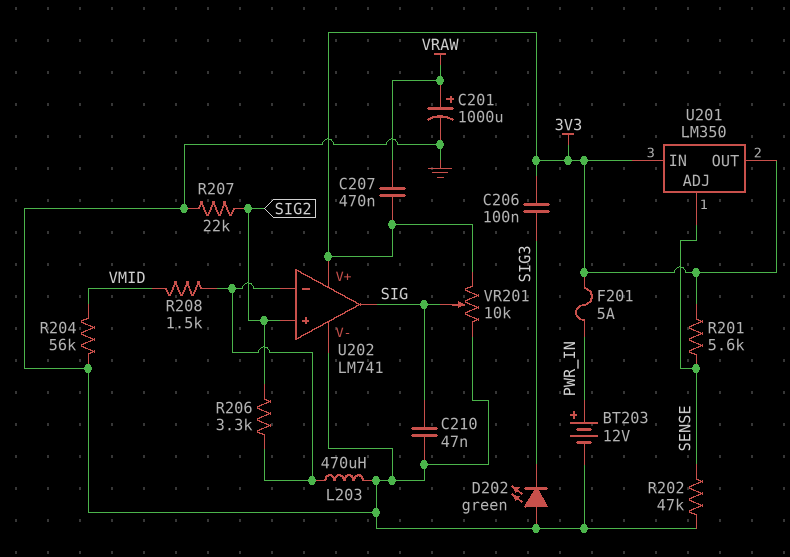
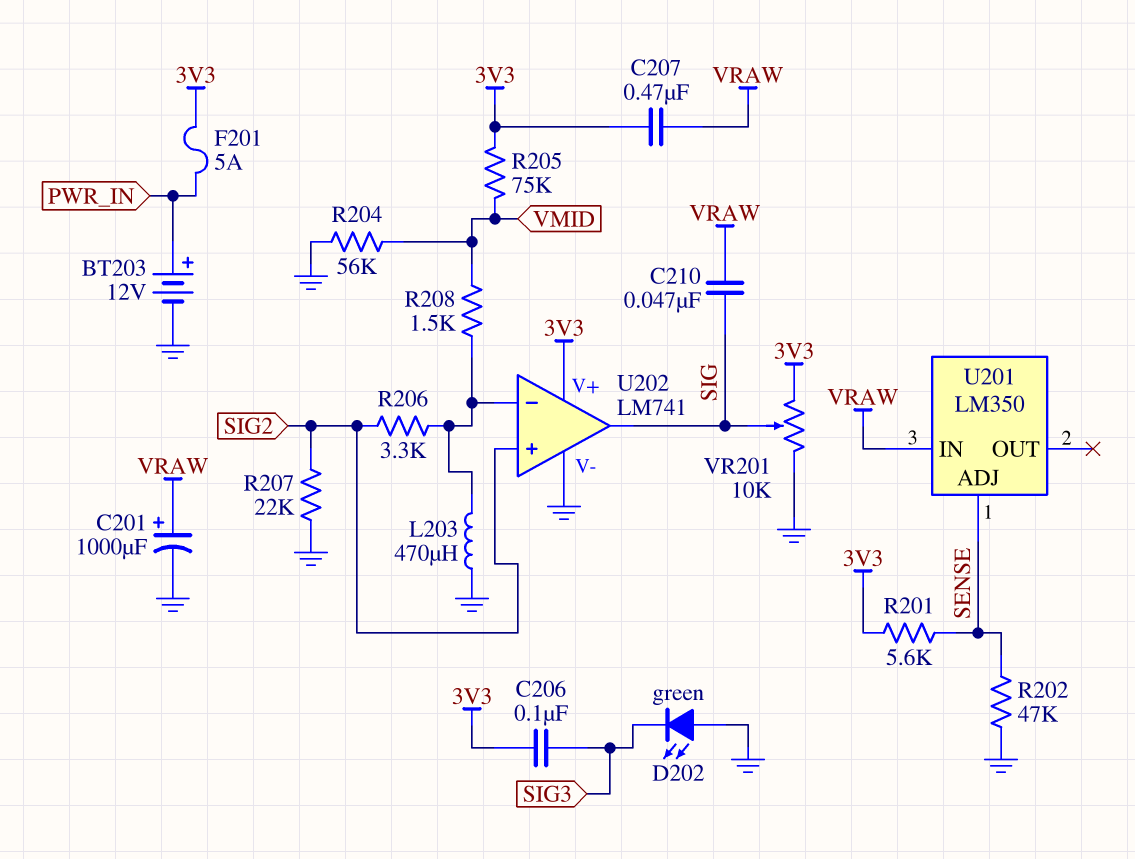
C210: 47nF (GND, SIG) -> 47nF (SIG, VRAW)
R205: none -> 75k (3V3, VMID)
U201 pin IN: 3V3 -> VRAW
U201 pin OUT: 3V3 -> none

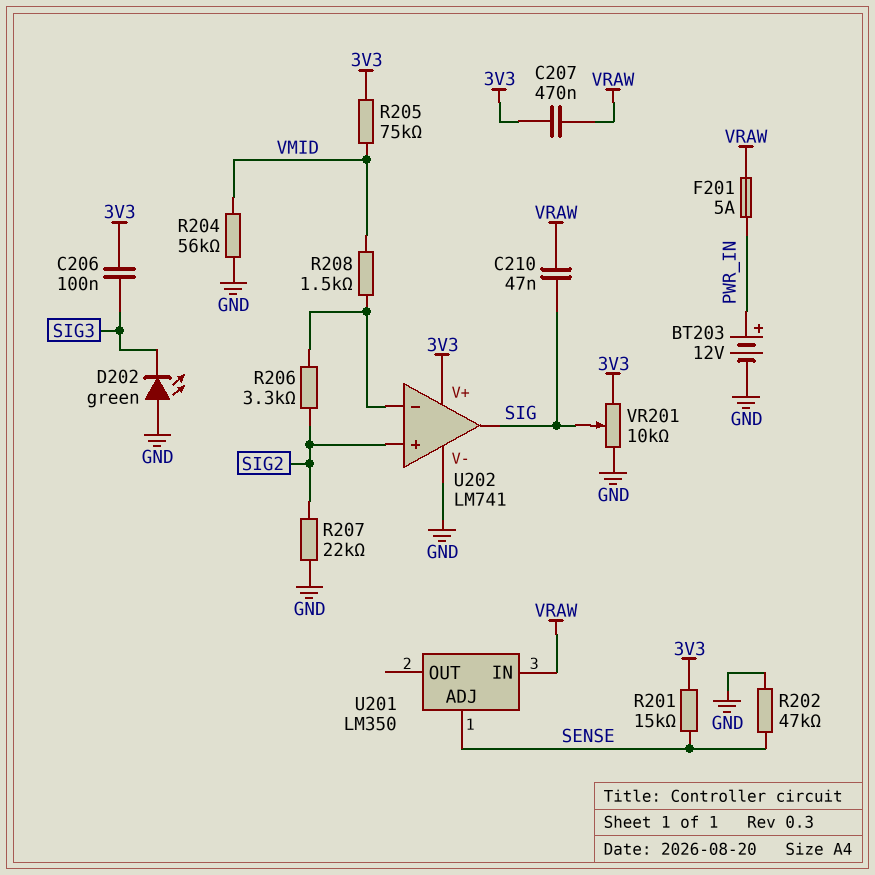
C201: 1000uF (plus VRAW, minus GND) -> none
F201: 5A (3V3, PWR_IN) -> 5A (PWR_IN, VRAW)
L203: 470uH (GND, U202/in-) -> none
R201: 5.6k (3V3, SENSE) -> 15k (3V3, SENSE)

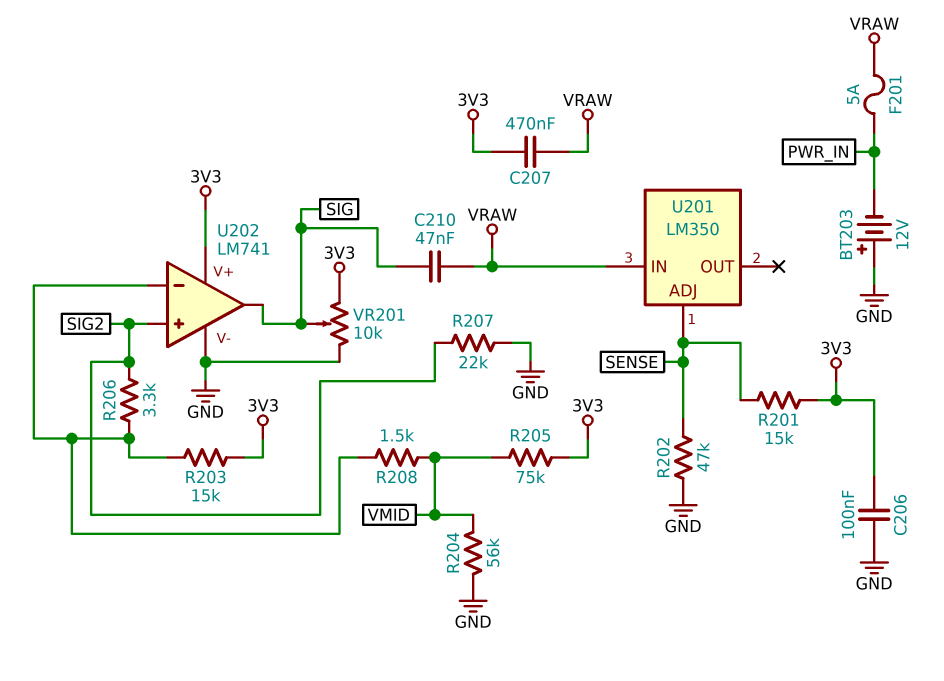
BT203: 12V (plus PWR_IN, minus GND) -> 12V (plus GND, minus PWR_IN)
C206: 100nF (3V3, SIG3) -> 100nF (3V3, GND)
D202: LED green (A GND, K SIG3) -> none
R203: none -> 15k (3V3, U202/in-)

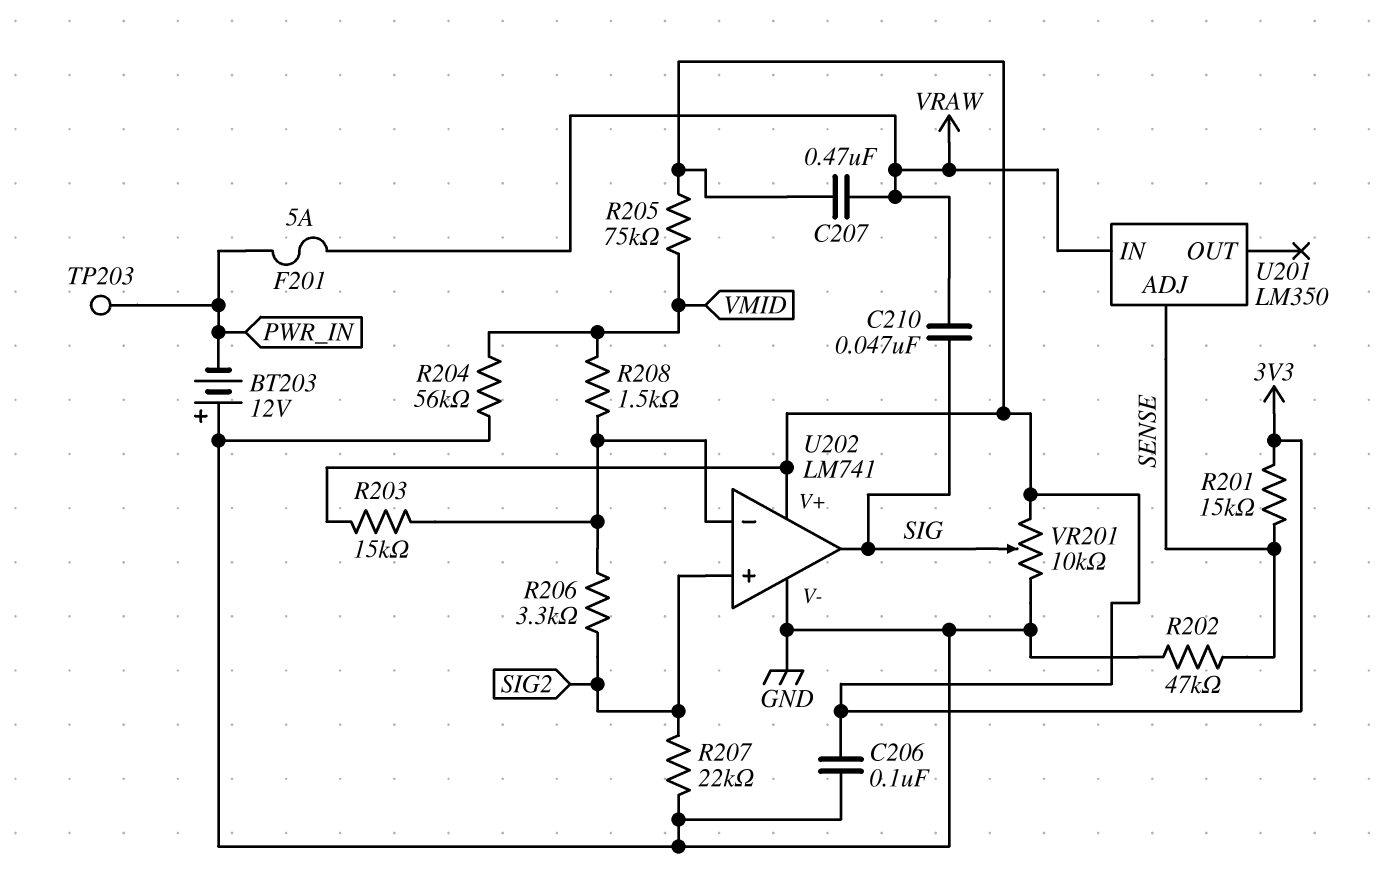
TP203: none -> test point (PWR_IN)

